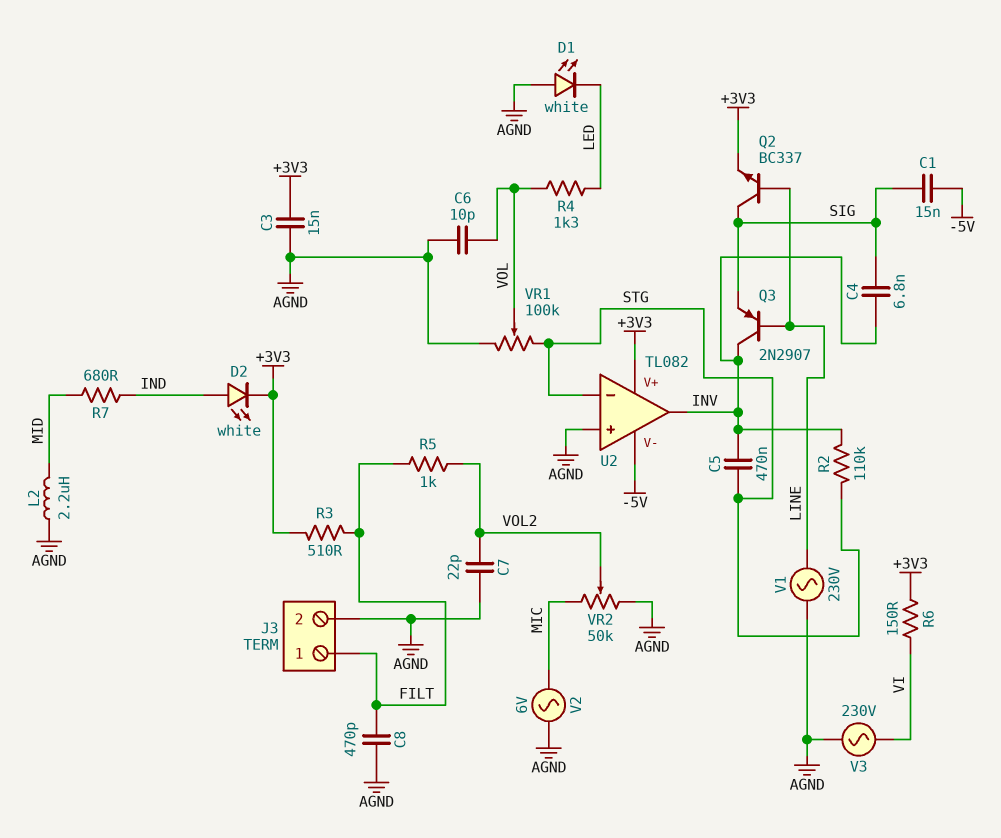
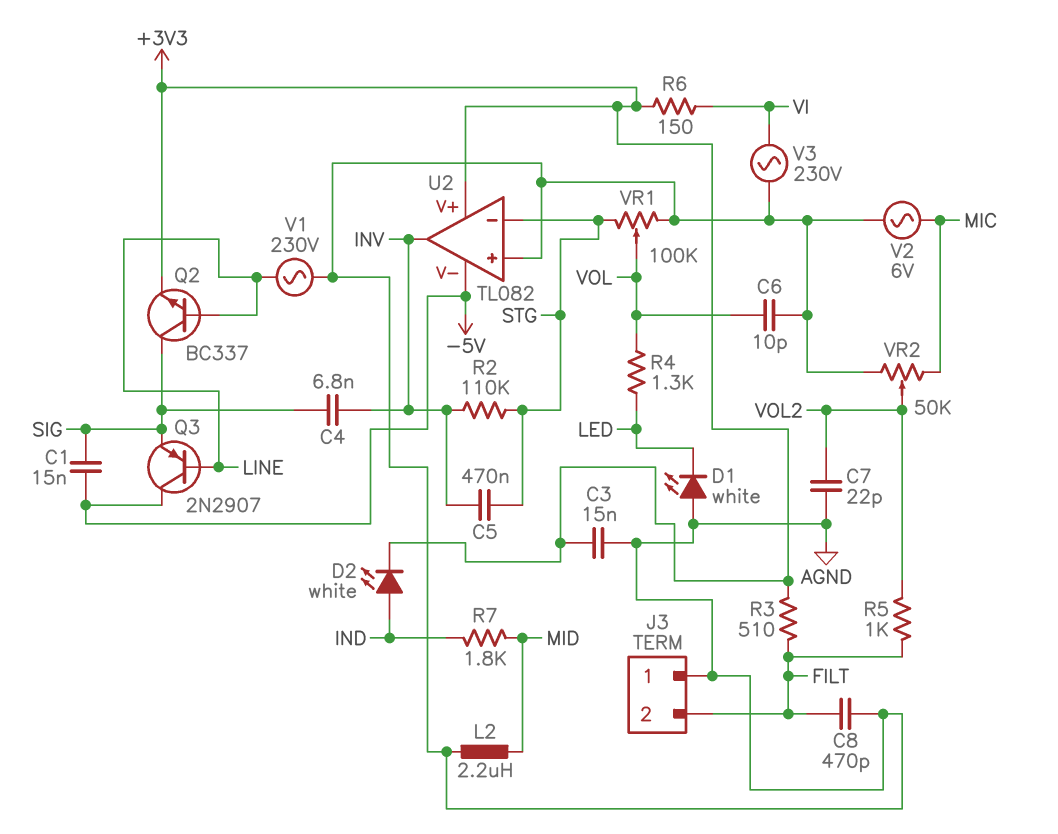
J3 pin 1: FILT -> AGND
J3 pin 2: AGND -> FILT
Q3: PNP 2N2907 (B LINE, C INV, E SIG) -> PNP 2N2907 (B LINE, C -5V, E SIG)
R7: 680 (IND, MID) -> 1.8k (IND, MID)

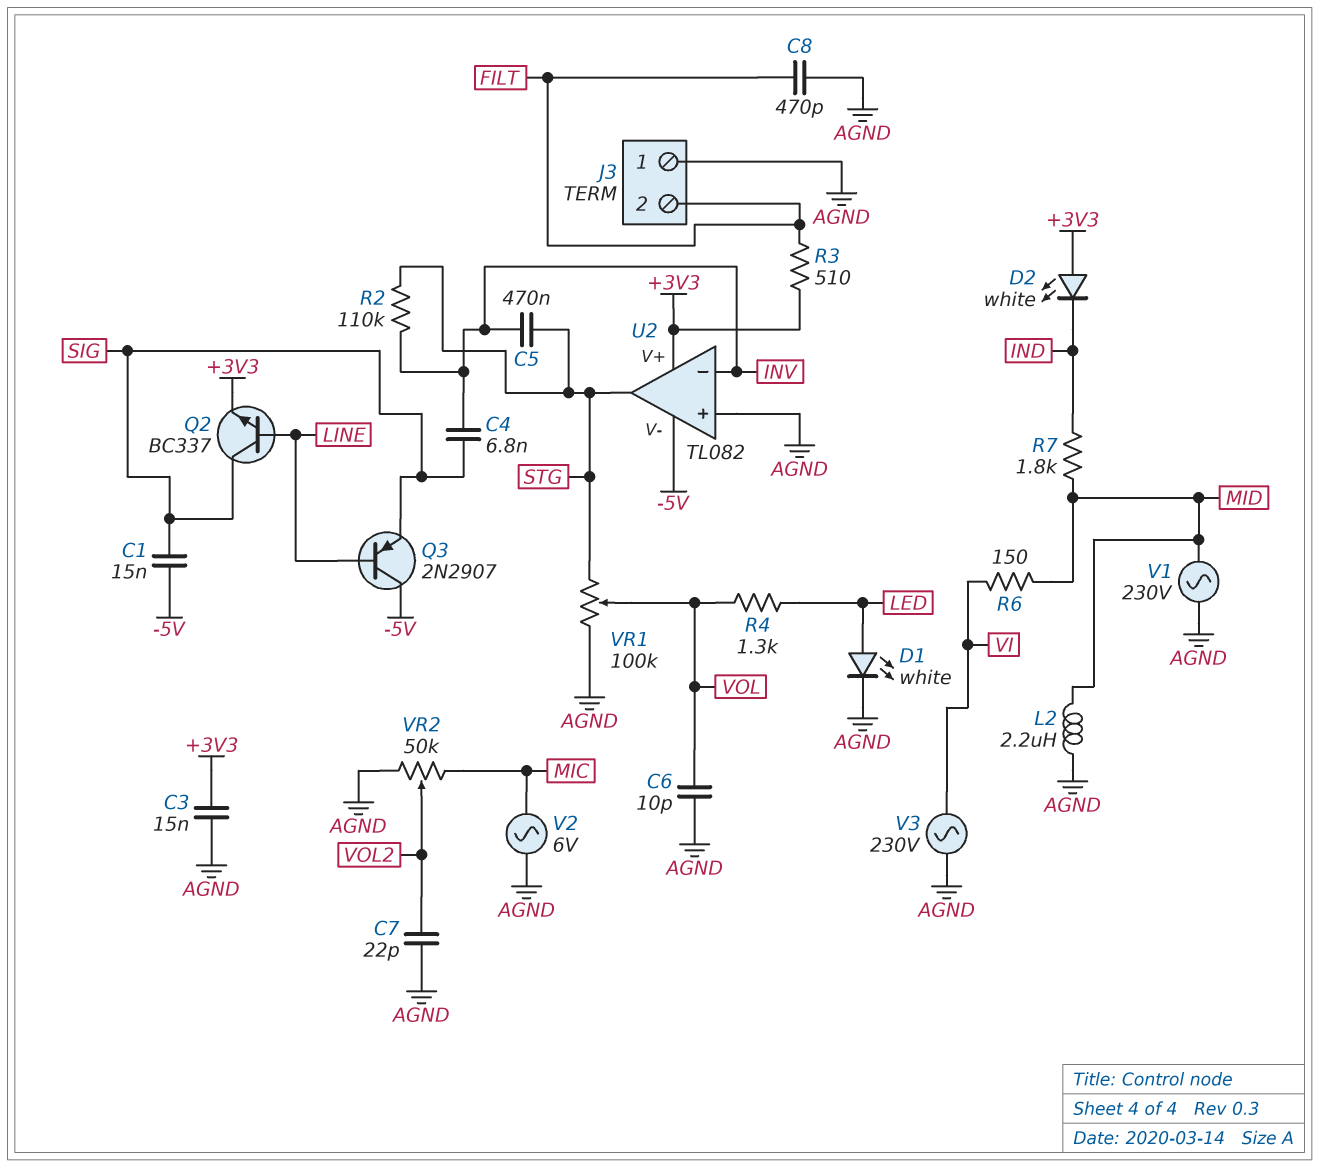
D1: LED white (A AGND, K LED) -> LED white (A LED, K AGND)
D2: LED white (A IND, K +3V3) -> LED white (A +3V3, K IND)
R5: 1k (FILT, VOL2) -> none
R6: 150 (+3V3, VI) -> 150 (MID, VI)
U2 pin in-: STG -> INV
U2 pin out: INV -> STG
V1: AC 230V (AGND, LINE) -> AC 230V (AGND, MID)

